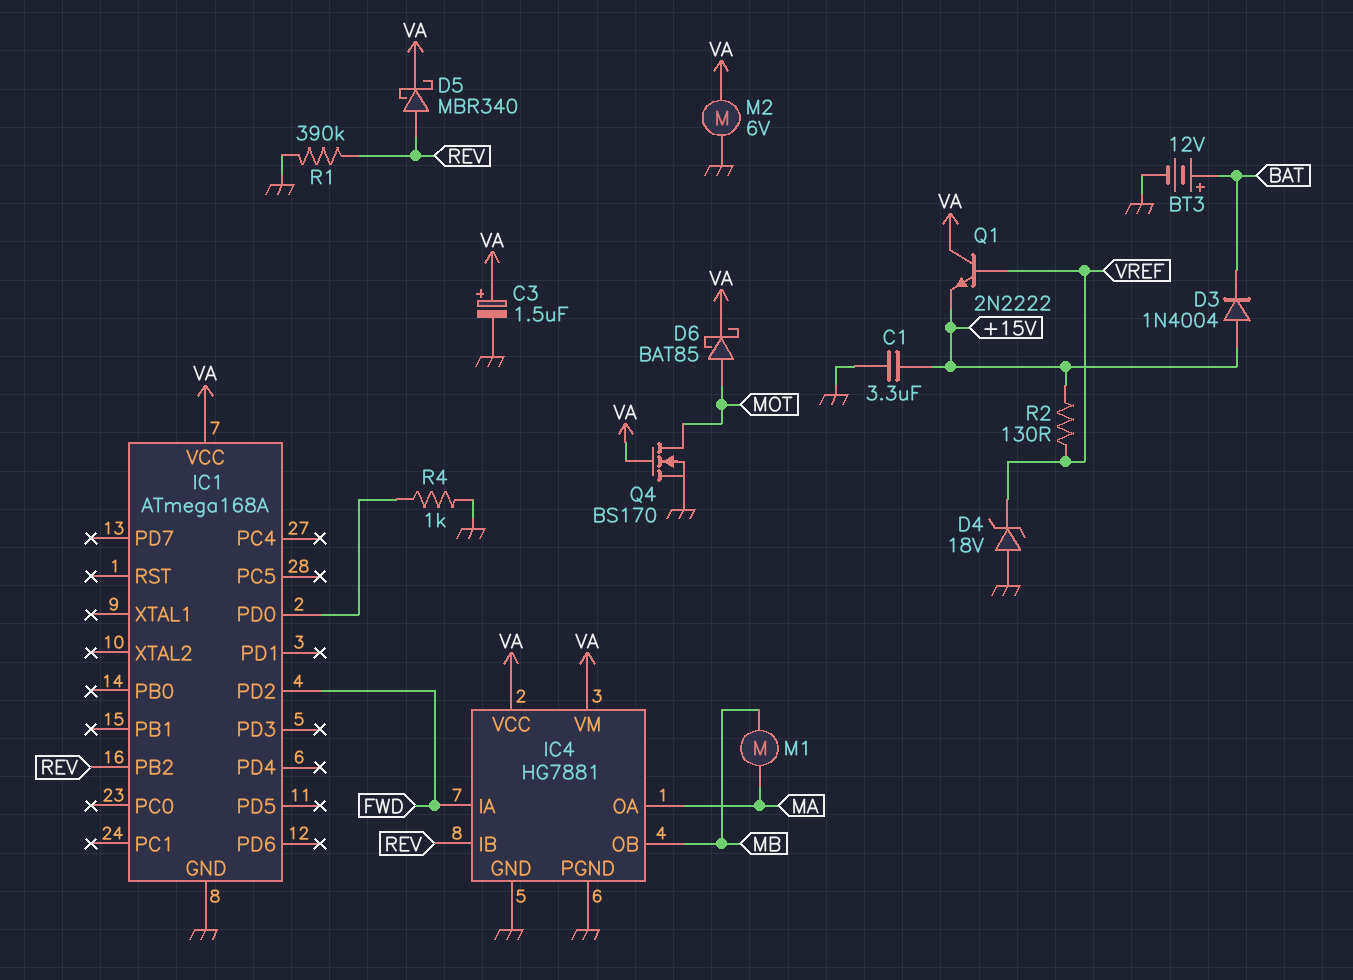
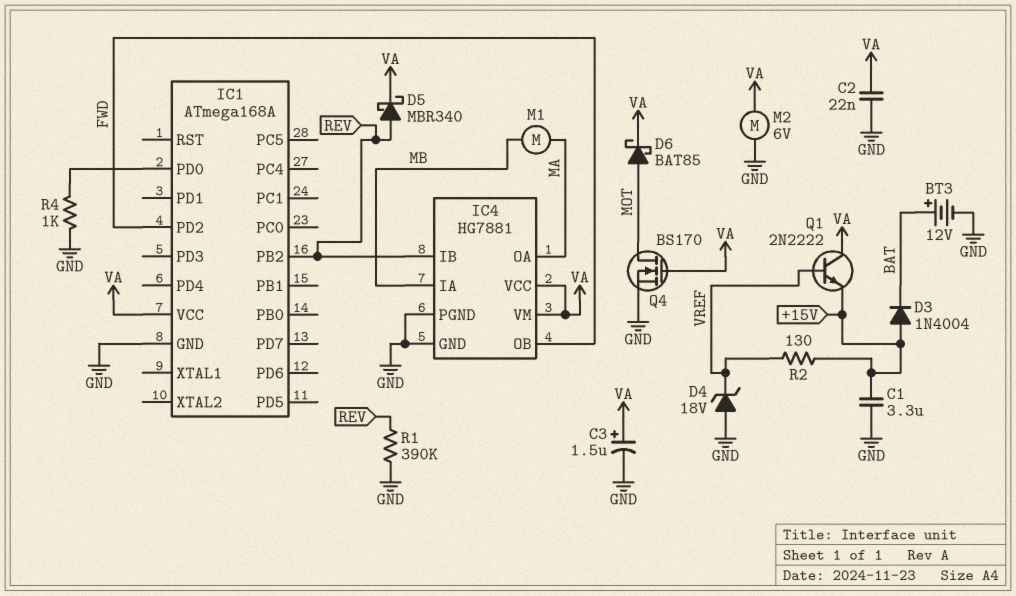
C2: none -> 22nF (GND, VA)
IC4 pin IA: FWD -> MB
IC4 pin OB: MB -> FWD

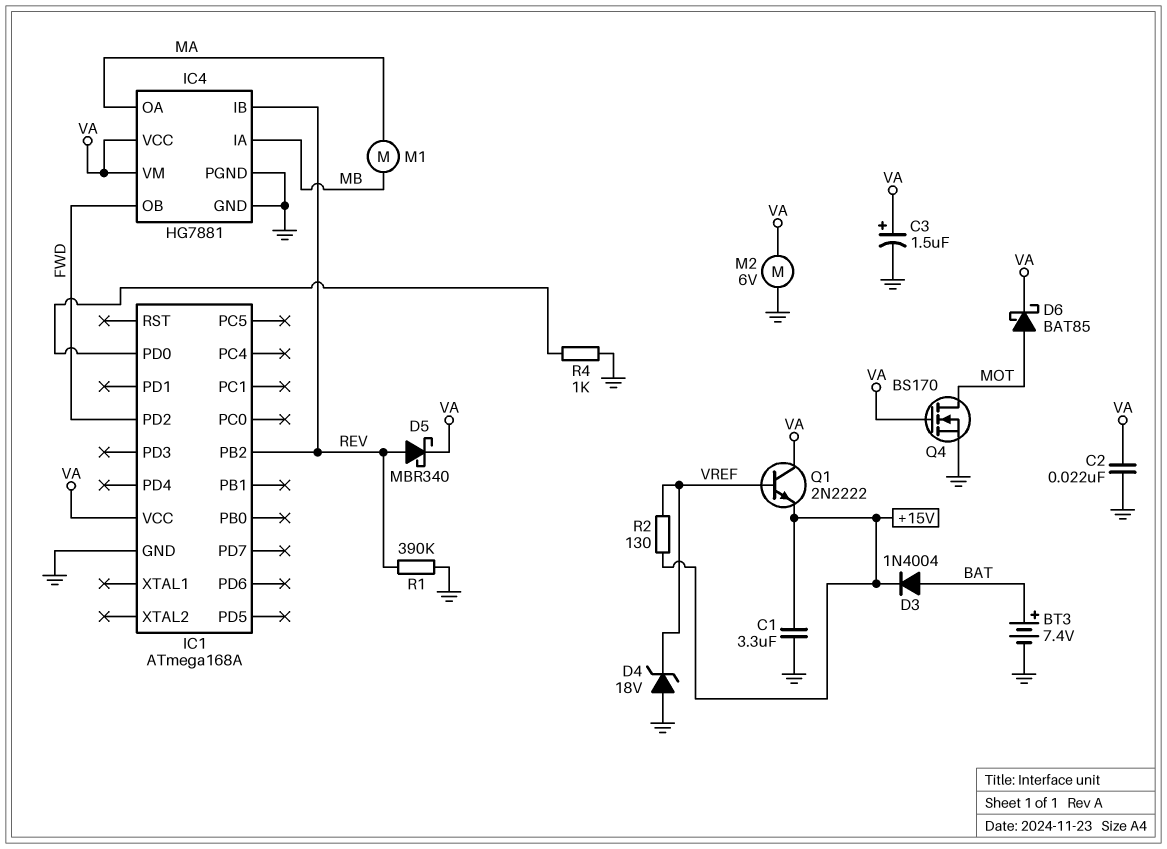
BT3: 12V (plus BAT, minus GND) -> 7.4V (plus BAT, minus GND)
D3: diode 1N4004 (A +15V, K BAT) -> diode 1N4004 (A BAT, K +15V)

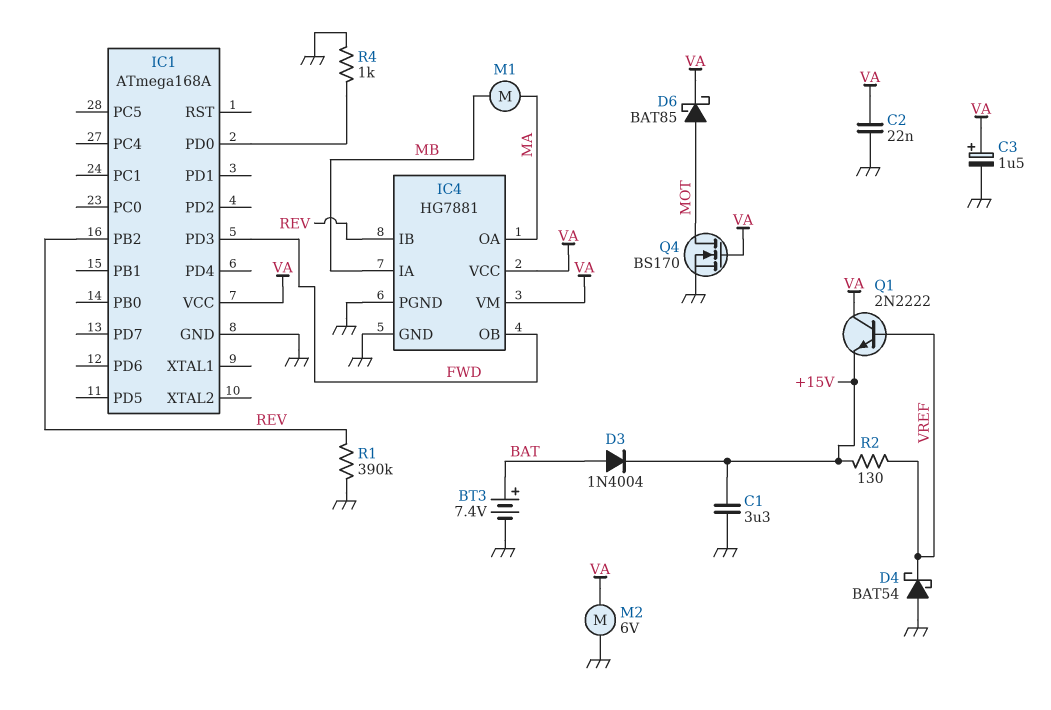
D4: zener 18V (A GND, K VREF) -> schottky BAT54 (A GND, K VREF)
D5: schottky MBR340 (A REV, K VA) -> none
IC1 pin PD2: FWD -> none
IC1 pin PD3: none -> FWD

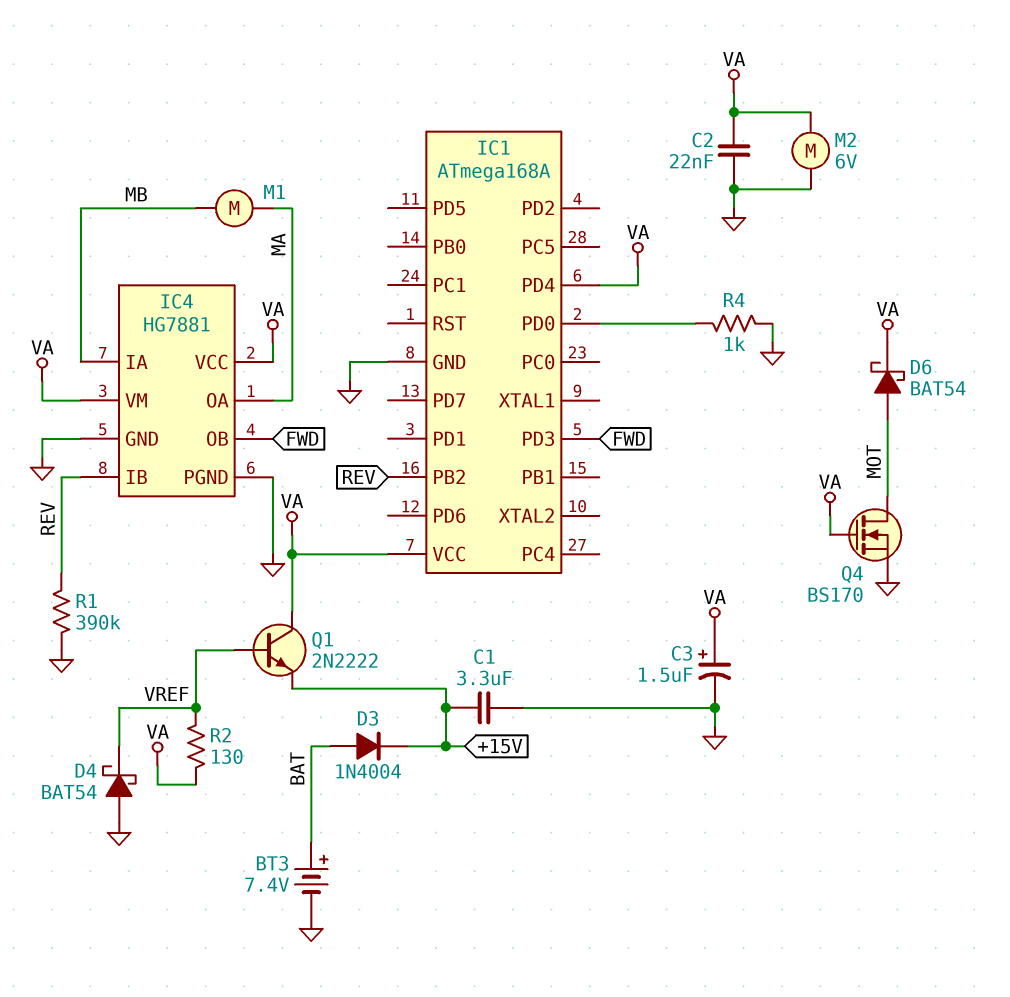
D6: schottky BAT85 (A MOT, K VA) -> schottky BAT54 (A MOT, K VA)
IC1 pin PD4: none -> VA
R2: 130 (+15V, VREF) -> 130 (VA, VREF)

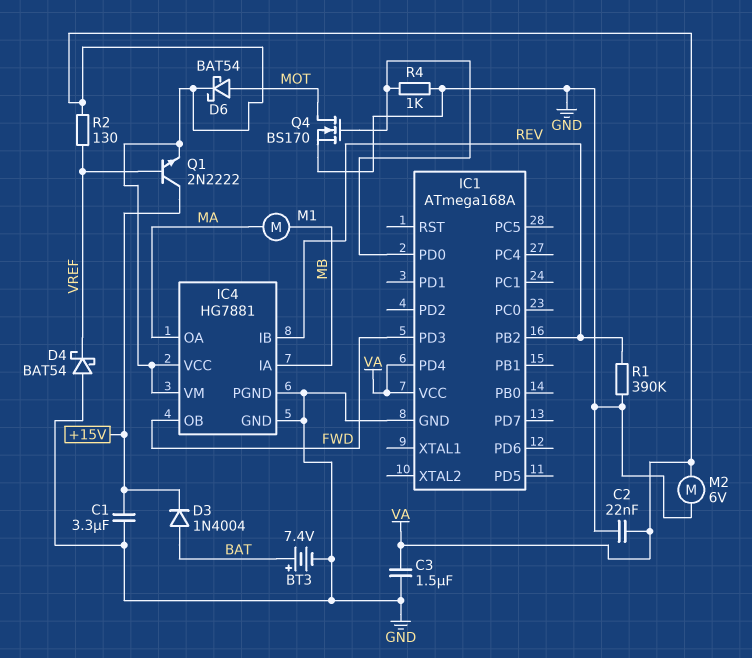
C3: 1.5uF (plus VA, minus GND) -> 1.5uF (GND, VA)
Q1: NPN 2N2222 (B VREF, C VA, E +15V) -> NPN 2N2222 (B VREF, C +15V, E VA)
Q4: NMOS BS170 (G VA, D MOT, S GND) -> NMOS BS170 (G IC1/PD0, D MOT, S GND)

